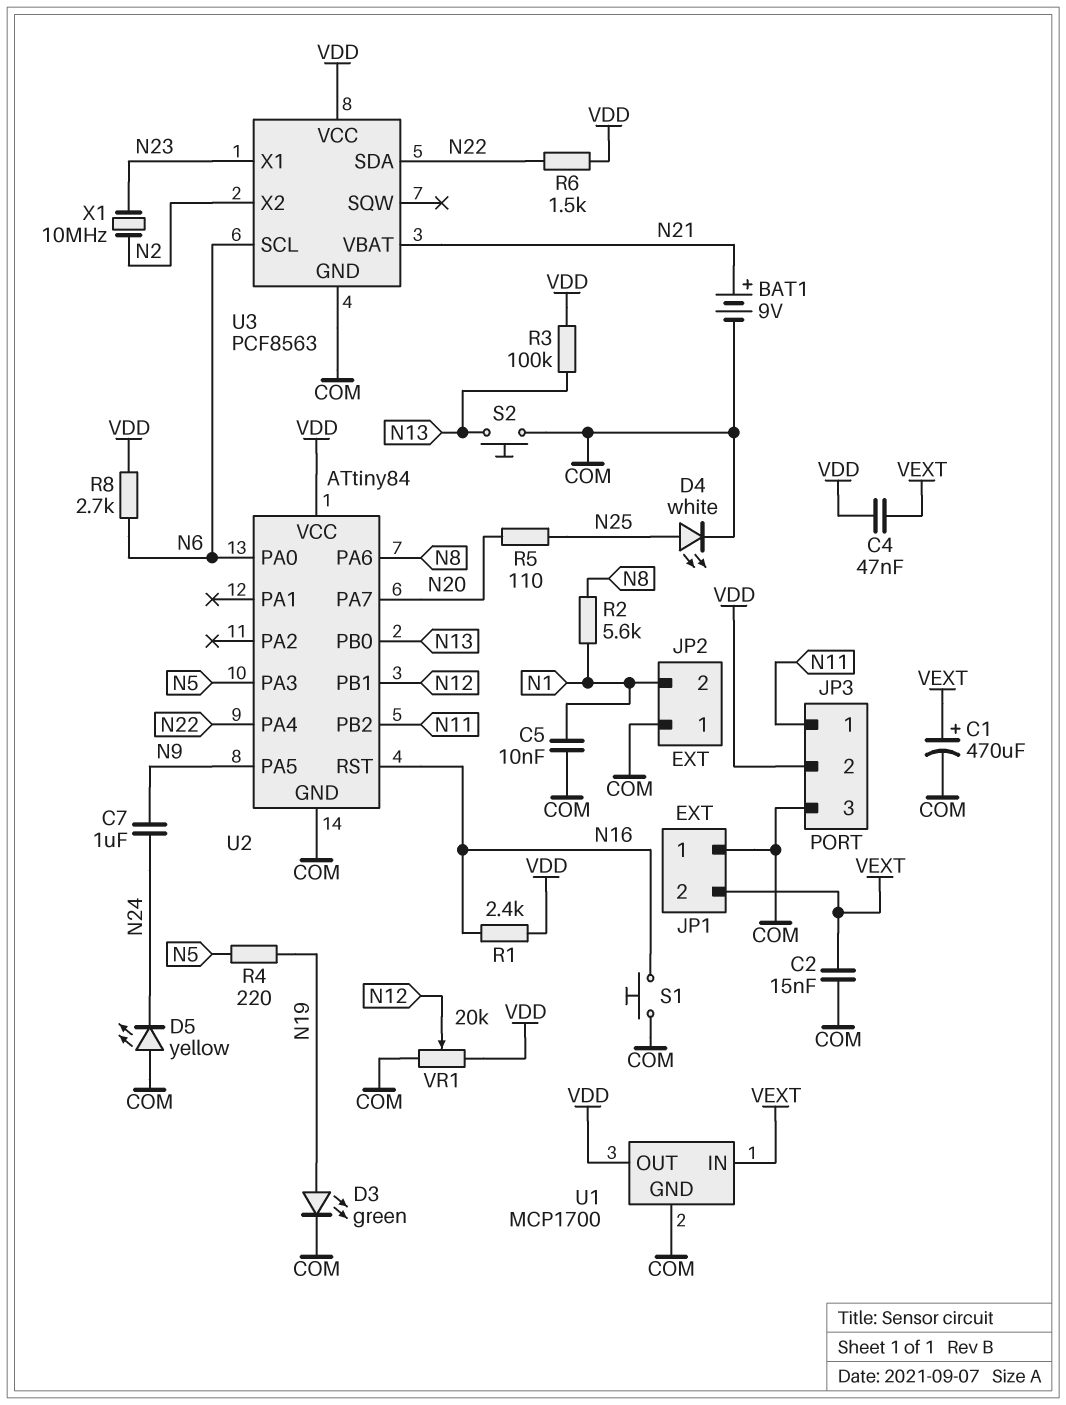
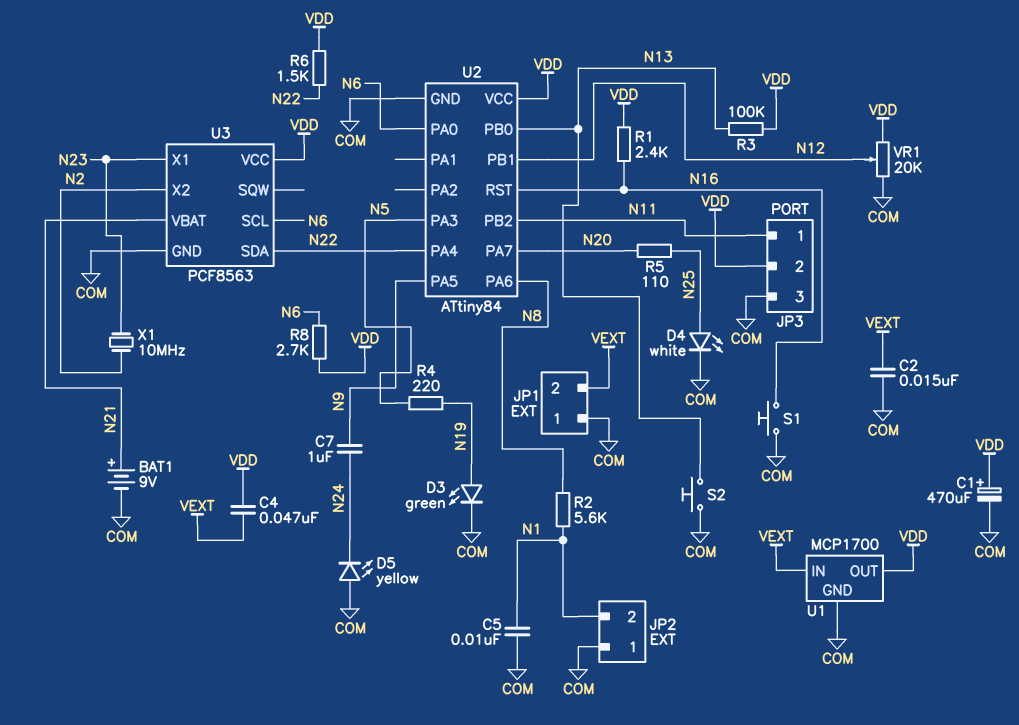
C1: 470uF (plus VEXT, minus COM) -> 470uF (plus VDD, minus COM)

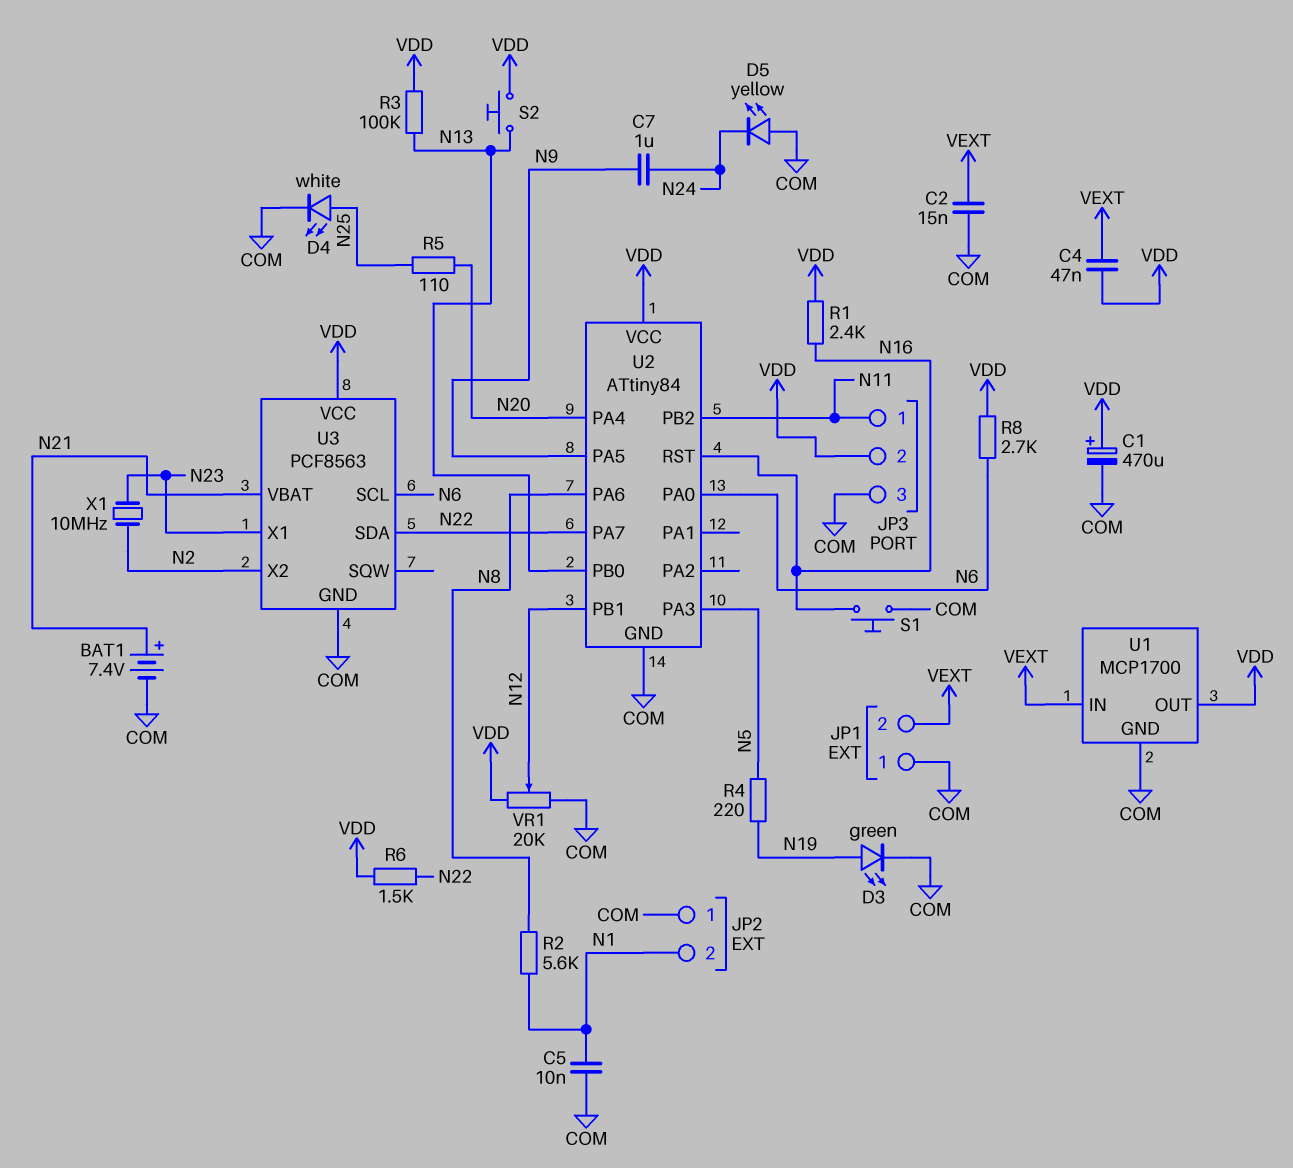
BAT1: 9V (plus N21, minus COM) -> 7.4V (plus N21, minus COM)
S2: button (COM, N13) -> button (N13, VDD)
U2 pin PA4: N22 -> N20
U2 pin PA7: N20 -> N22

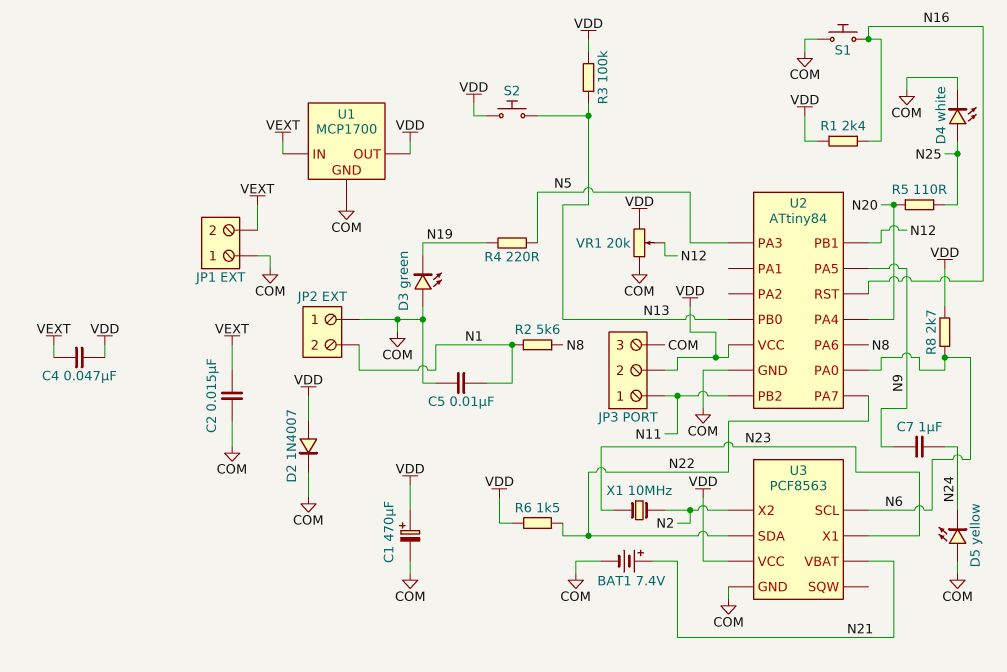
D2: none -> diode 1N4007 (A VDD, K COM)
D3: LED green (A N19, K COM) -> LED green (A COM, K N19)

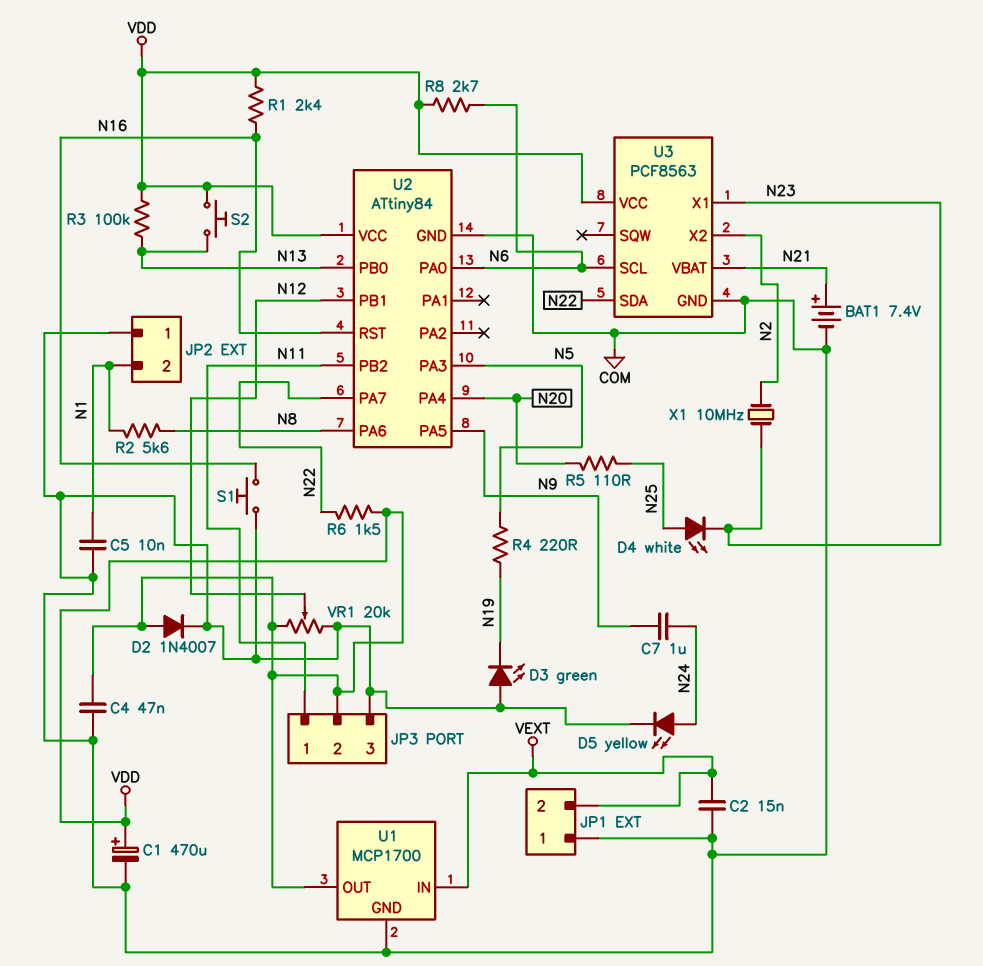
C4: 47nF (VDD, VEXT) -> 47nF (COM, VDD)
D4: LED white (A N25, K COM) -> LED white (A N25, K N23)
D5: LED yellow (A COM, K N24) -> LED yellow (A N24, K COM)

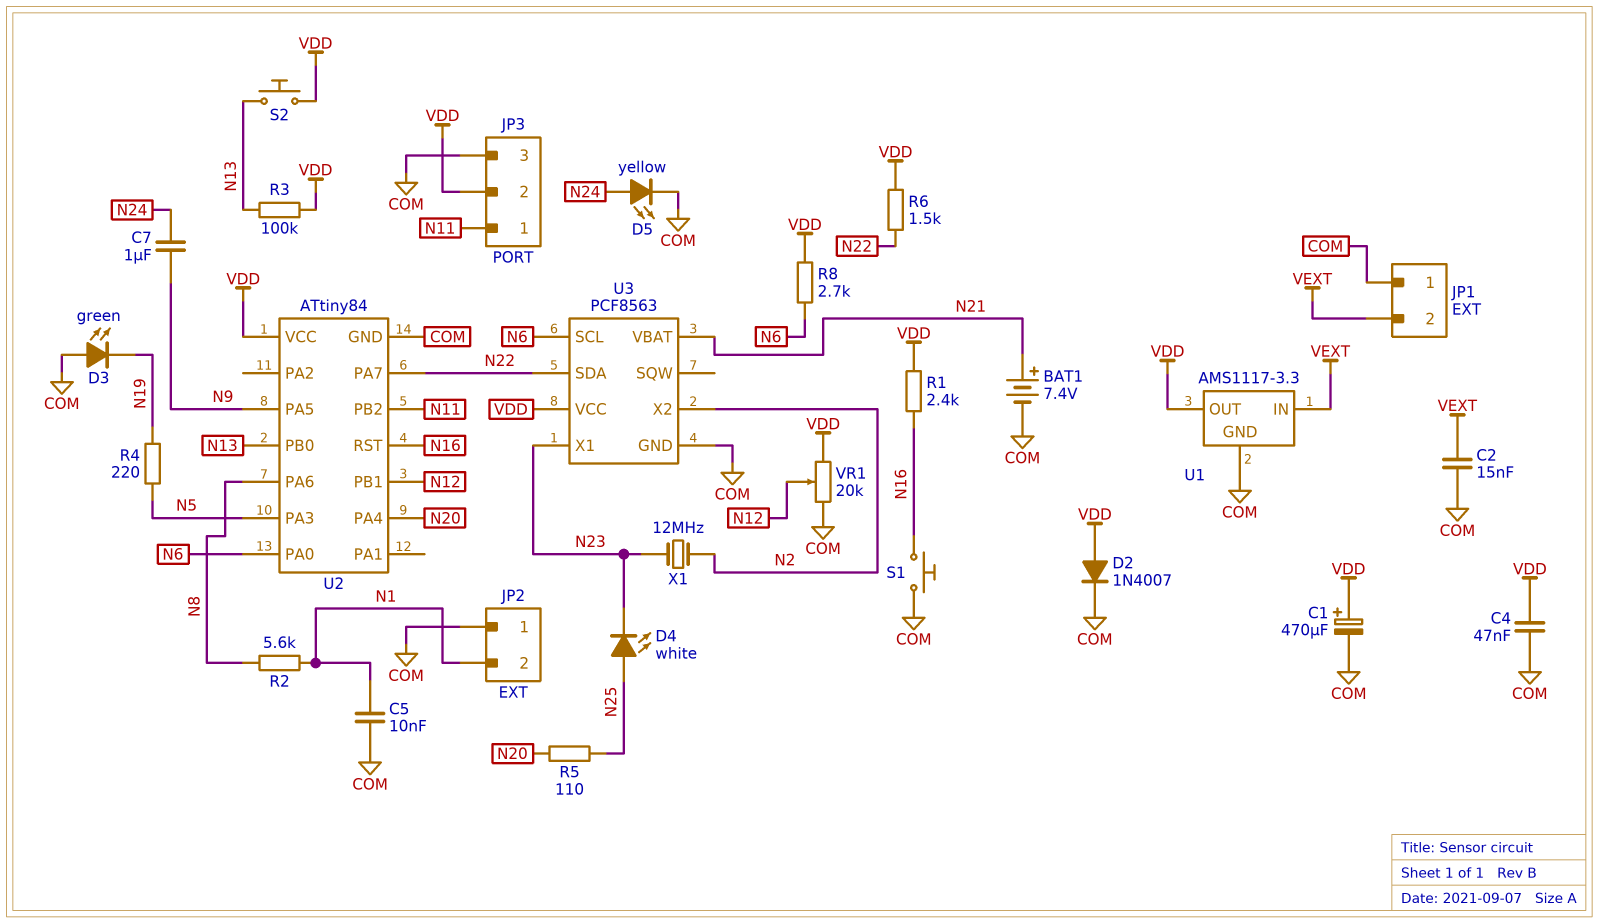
U1: MCP1700 -> AMS1117-3.3
X1: 10MHz (N2, N23) -> 12MHz (N2, N23)

